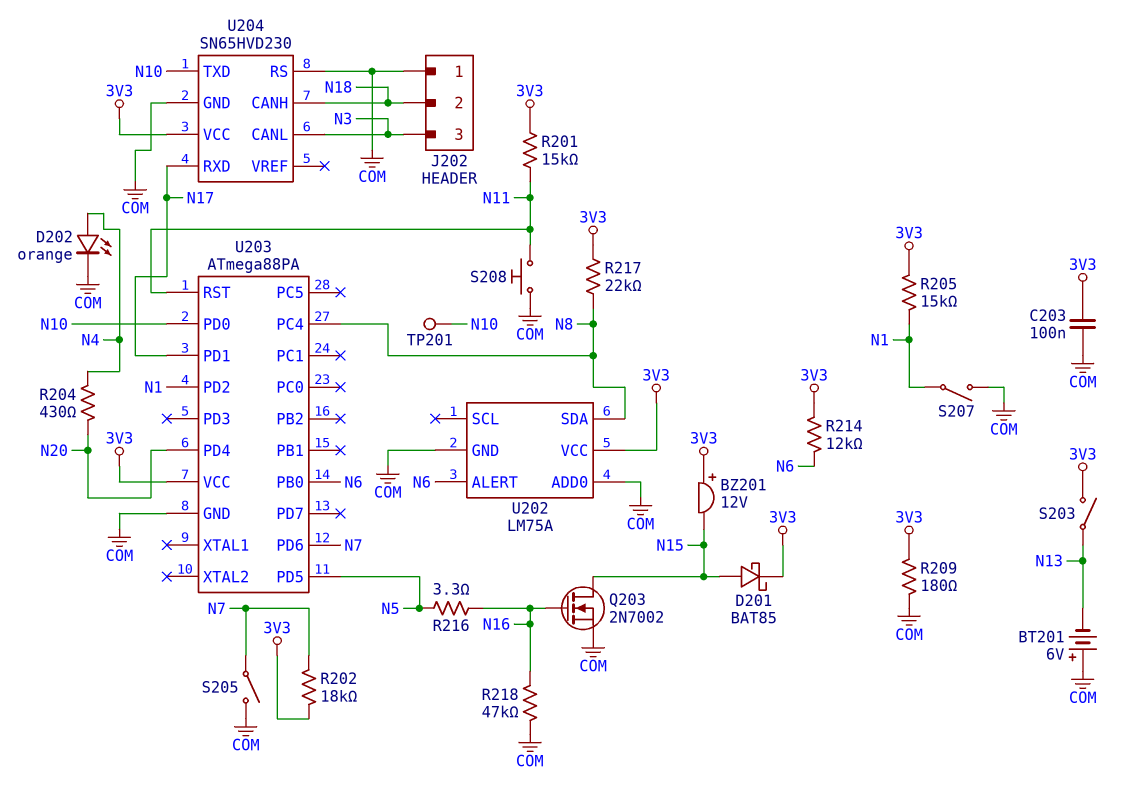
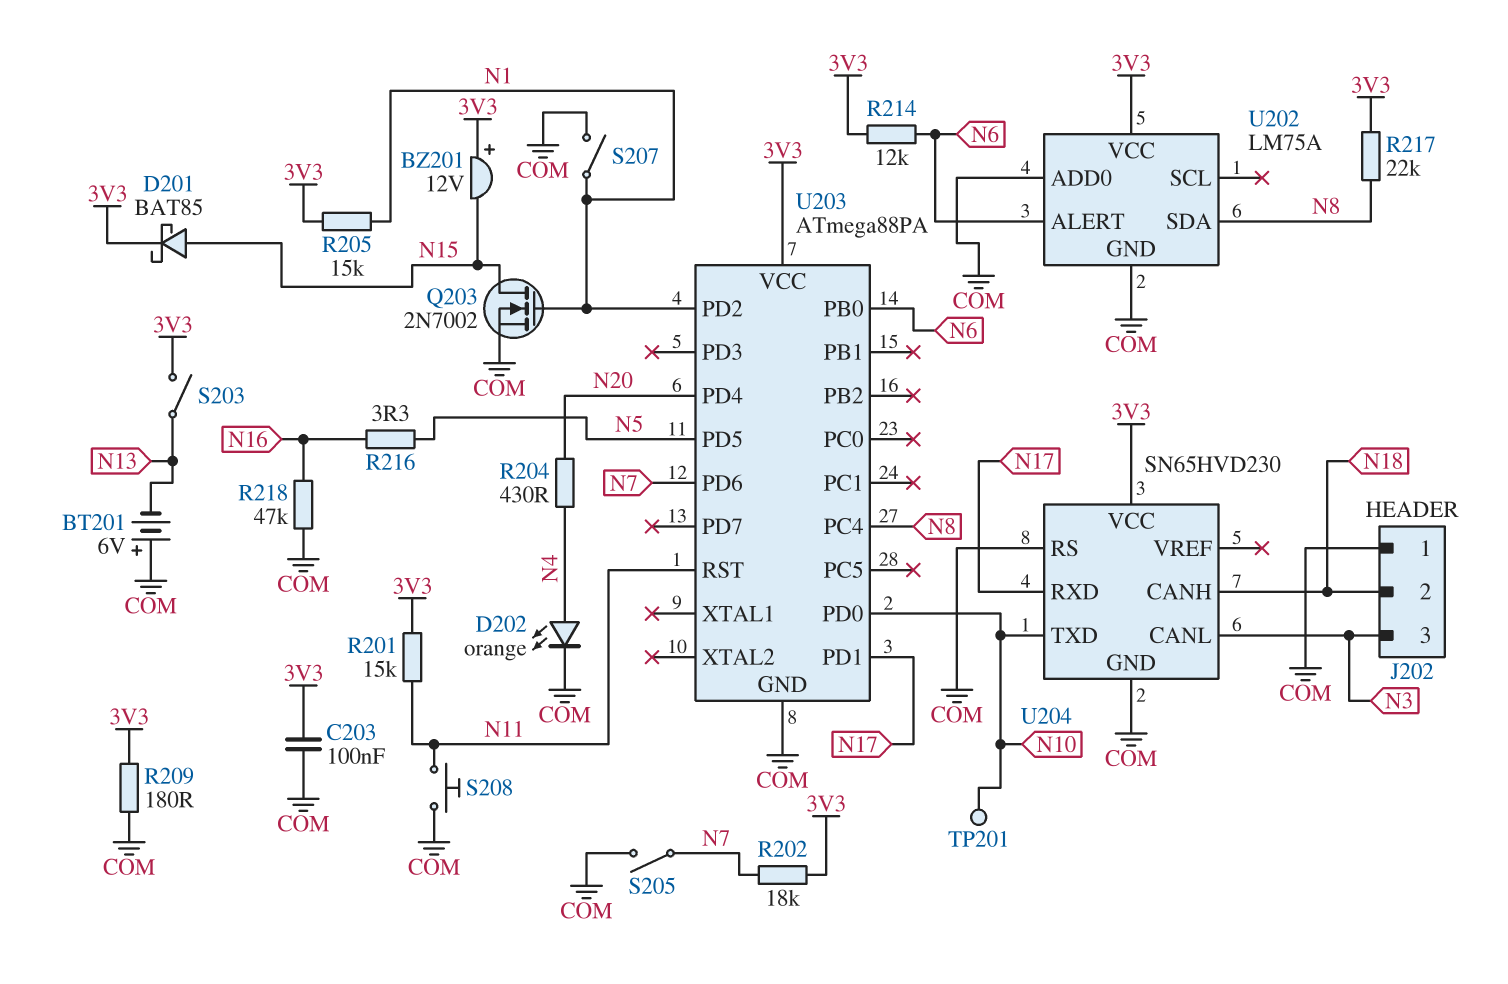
Q203: NMOS 2N7002 (G N16, D N15, S COM) -> NMOS 2N7002 (G N1, D N15, S COM)

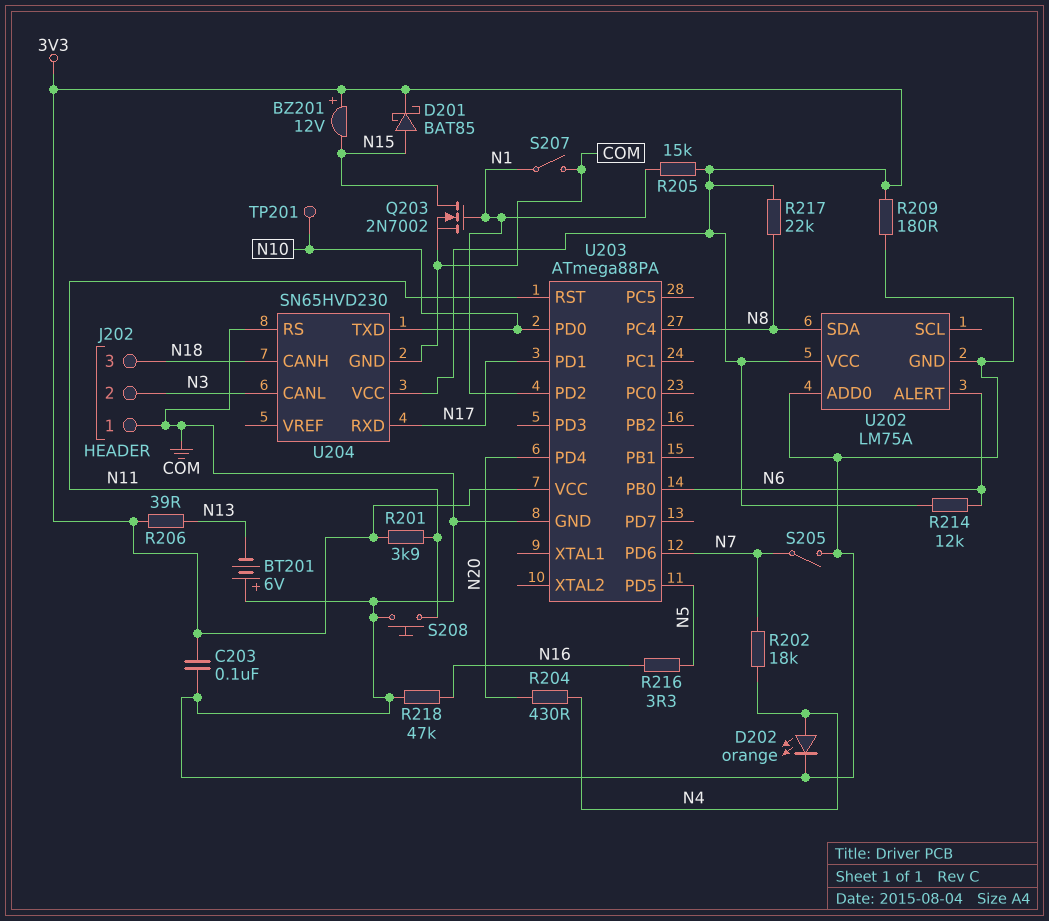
J202 pin 2: N18 -> N3
J202 pin 3: N3 -> N18
R201: 15k (3V3, N11) -> 3.9k (3V3, N11)
R202: 18k (3V3, N7) -> 18k (N4, N7)
R206: none -> 39 (3V3, N13)
S203: switch (3V3, N13) -> none

